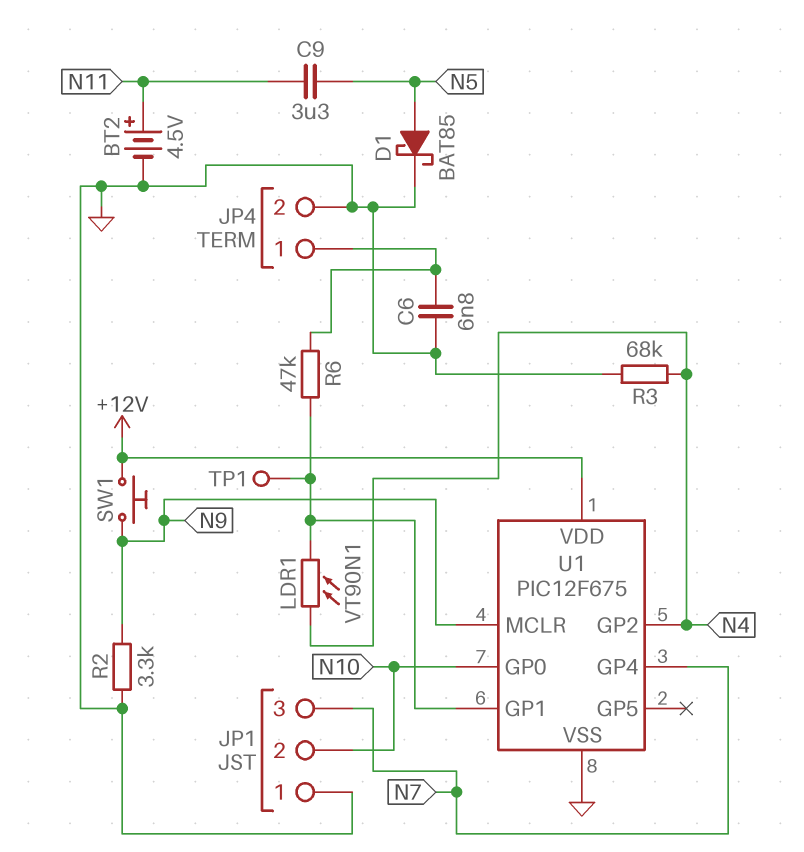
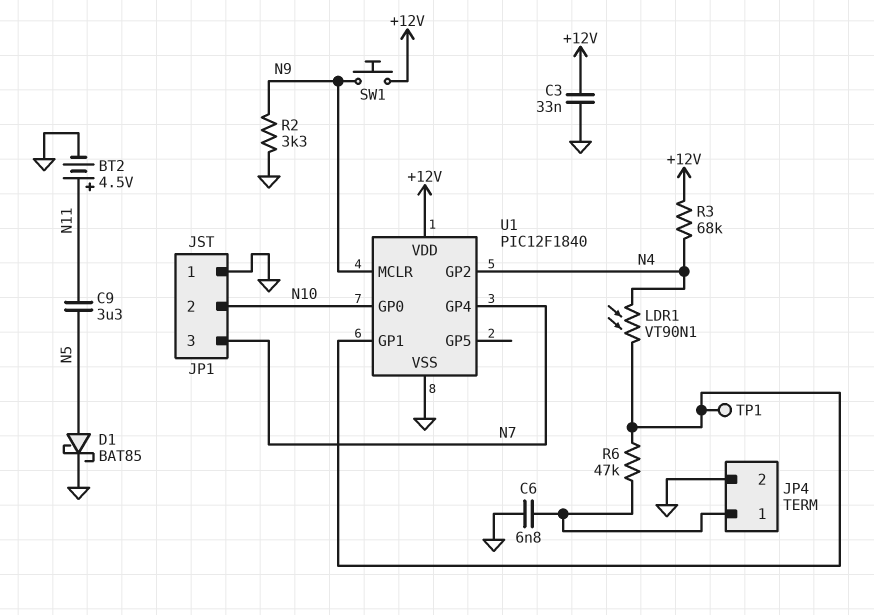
C3: none -> 33nF (+12V, GND)
R3: 68k (GND, N4) -> 68k (+12V, N4)
U1: PIC12F675 -> PIC12F1840

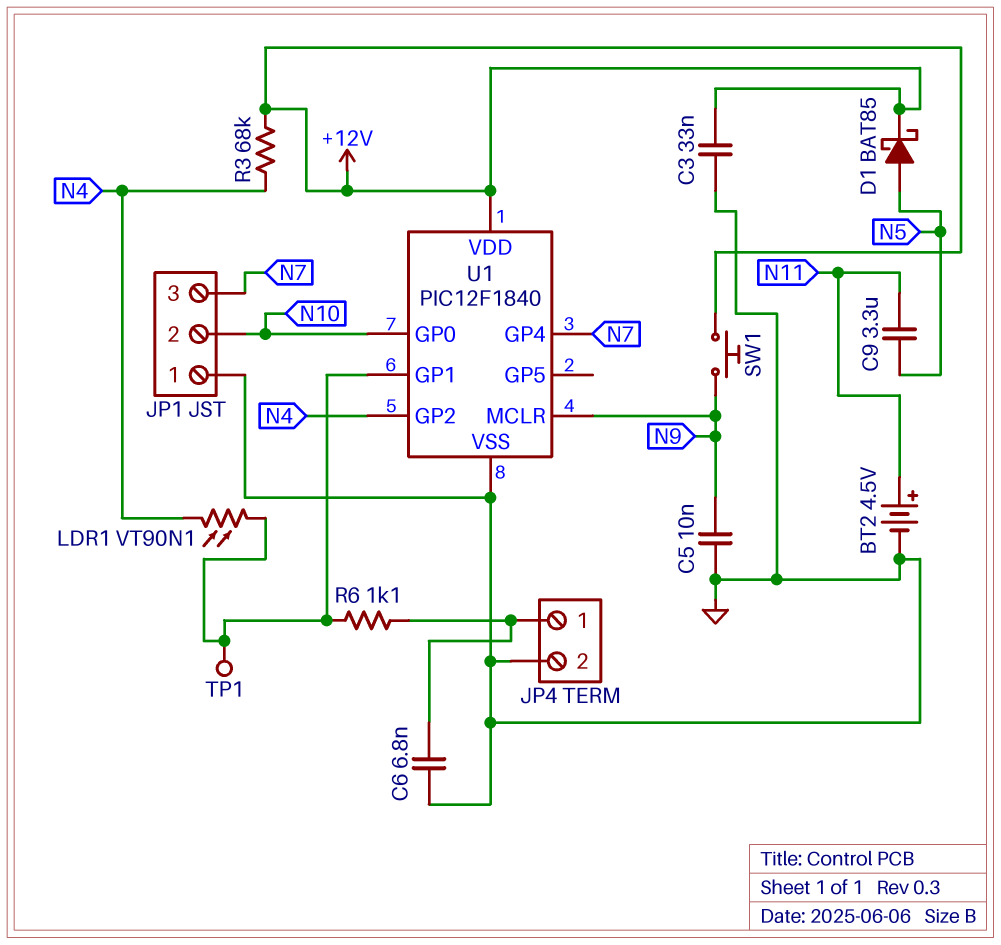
C5: none -> 10nF (GND, N9)
D1: schottky BAT85 (A N5, K GND) -> schottky BAT85 (A N5, K +12V)
R2: 3.3k (GND, N9) -> none
R6: 47k (JP4/1, U1/GP1) -> 1.1k (JP4/1, U1/GP1)

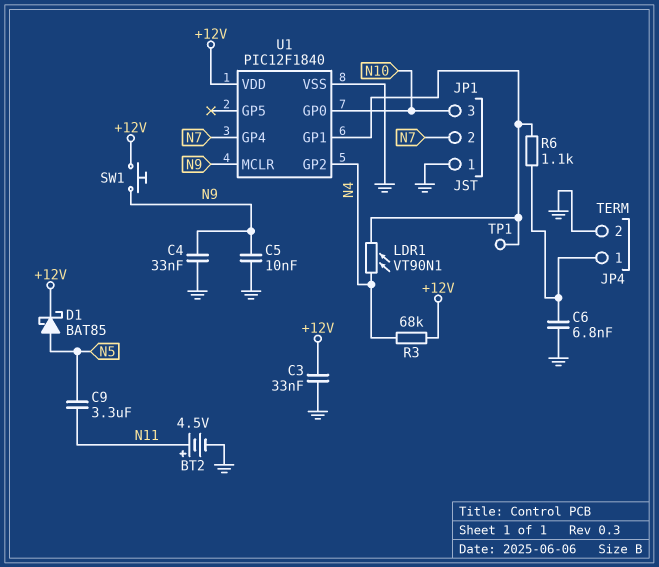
C4: none -> 33nF (GND, N9)
JP1 pin 2: N10 -> N7
JP1 pin 3: N7 -> N10

